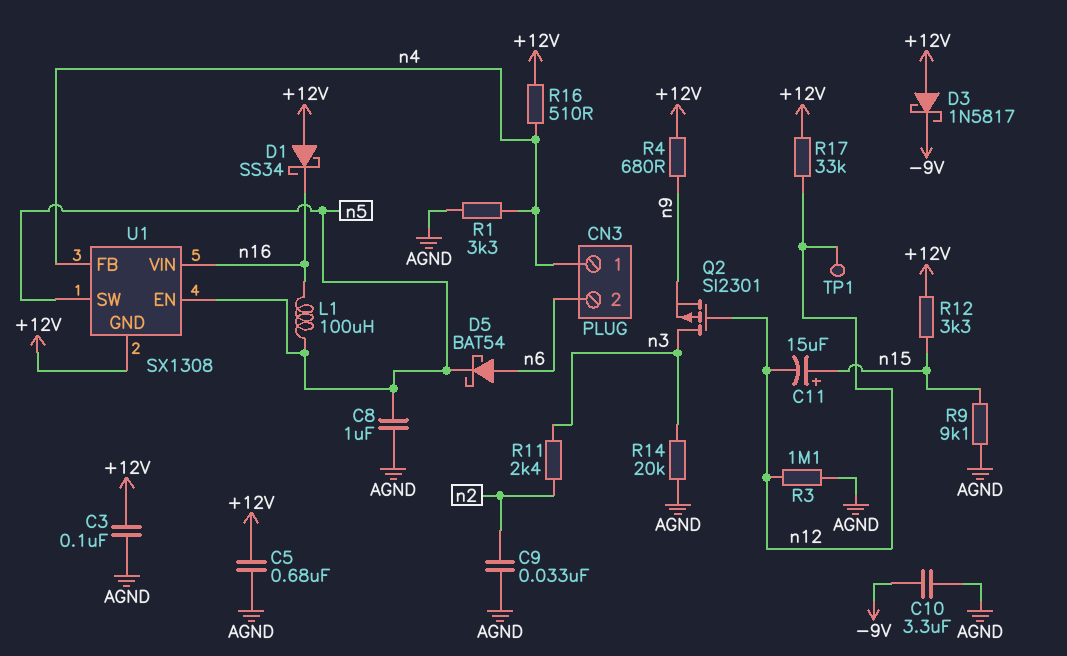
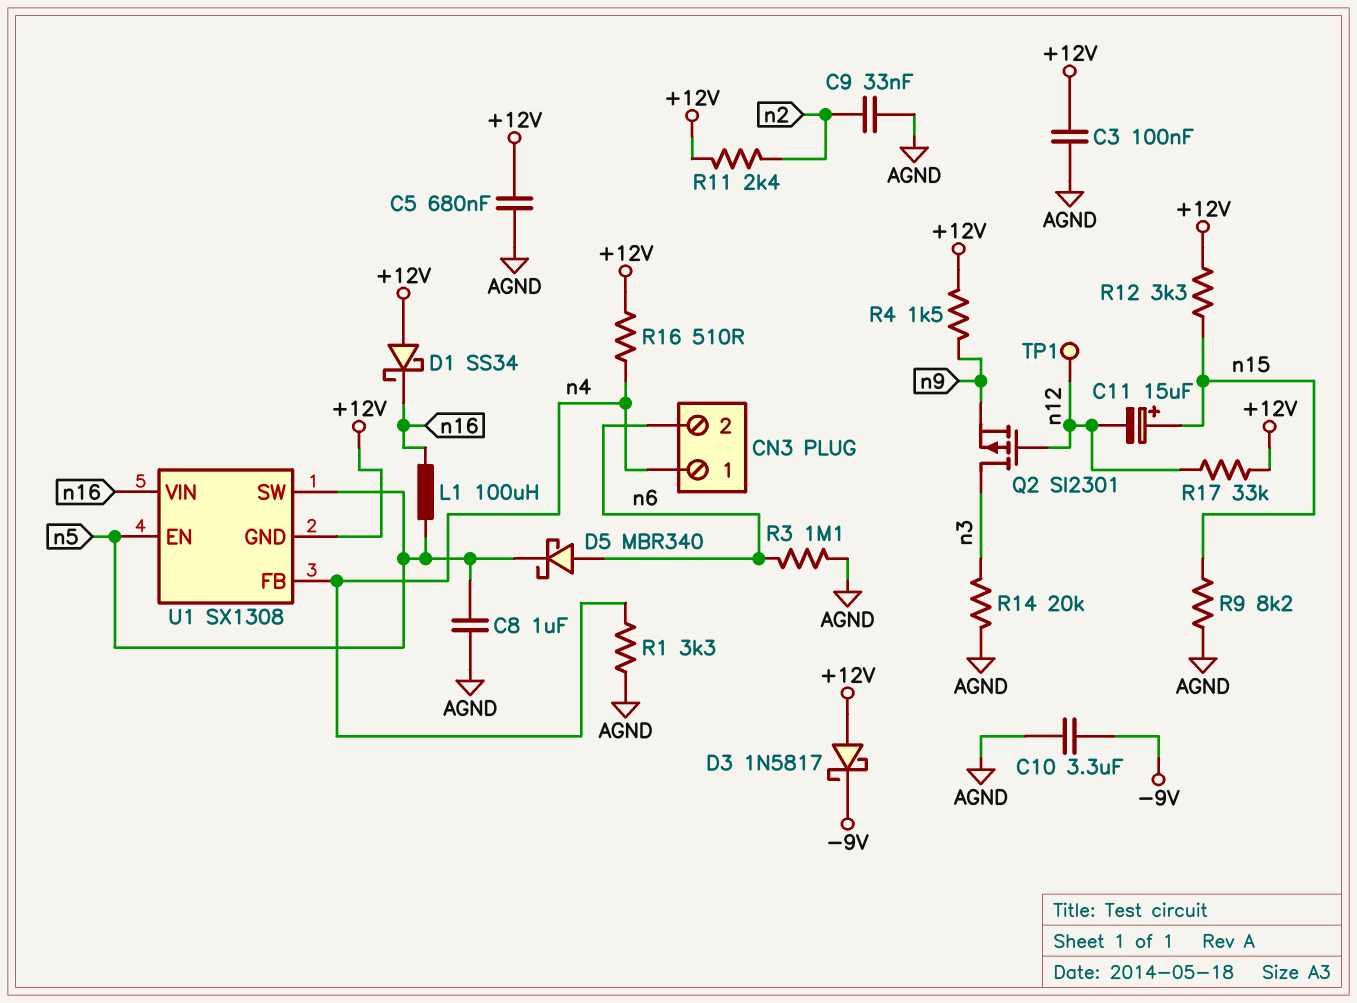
D5: schottky BAT54 (A n6, K n5) -> schottky MBR340 (A n6, K n5)
R3: 1.1M (AGND, n12) -> 1.1M (AGND, n6)
R4: 680 (+12V, n9) -> 1.5k (+12V, n9)
R9: 9.1k (AGND, n15) -> 8.2k (AGND, n15)
R11: 2.4k (n2, n3) -> 2.4k (+12V, n2)

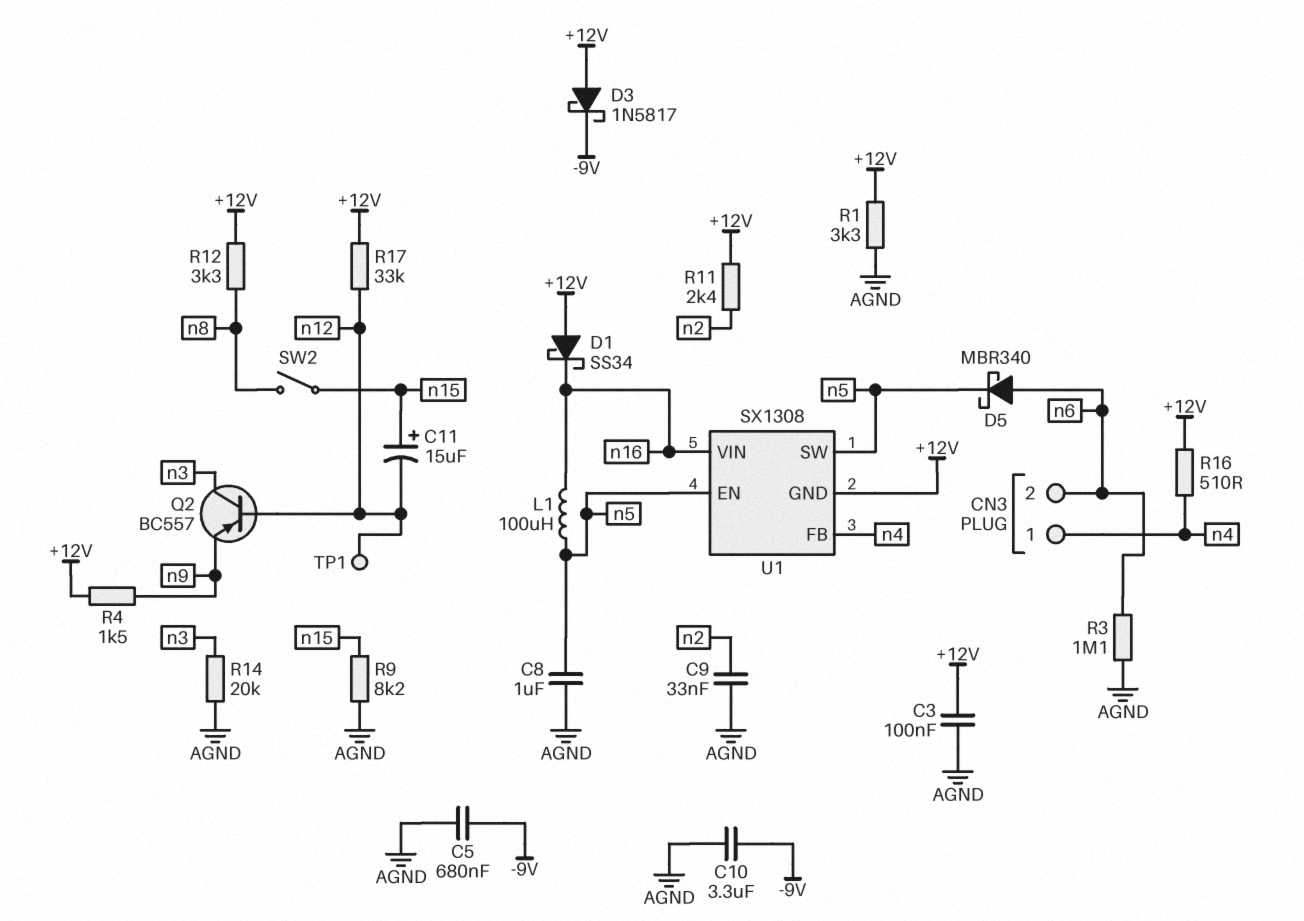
C5: 680nF (+12V, AGND) -> 680nF (-9V, AGND)
Q2: PMOS SI2301 (G n12, D n3, S n9) -> PNP BC557 (B n12, C n3, E n9)
R1: 3.3k (AGND, n4) -> 3.3k (+12V, AGND)
R12: 3.3k (+12V, n15) -> 3.3k (+12V, n8)
SW2: none -> switch (n8, n15)

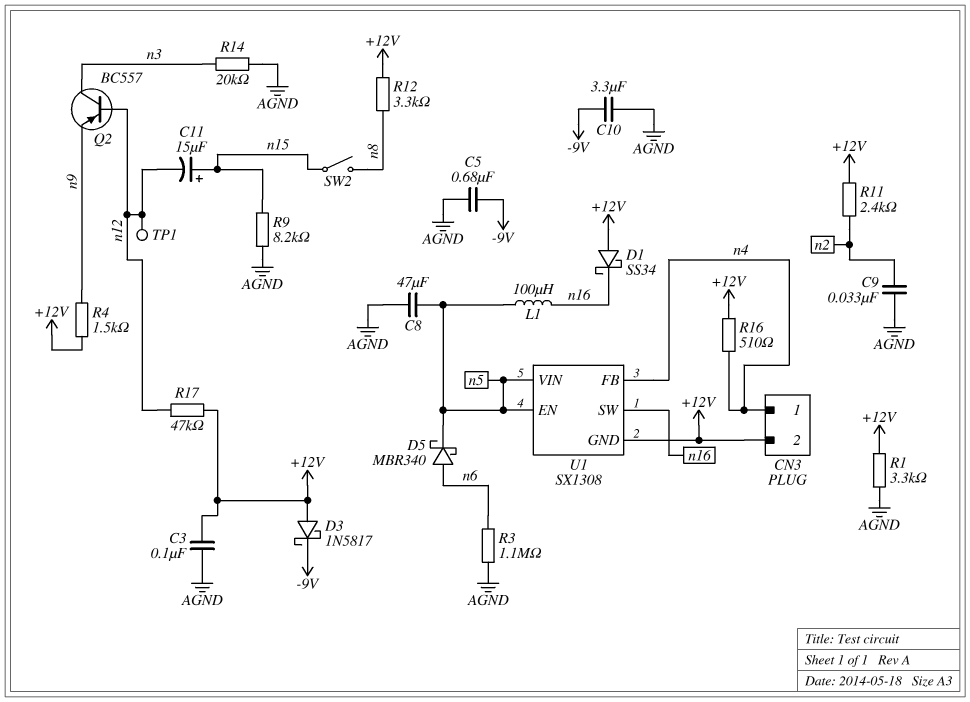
C8: 1uF (AGND, n5) -> 47uF (AGND, n5)
CN3 pin 2: n6 -> +12V
R17: 33k (+12V, n12) -> 47k (+12V, n12)
U1 pin SW: n5 -> n16
U1 pin VIN: n16 -> n5

